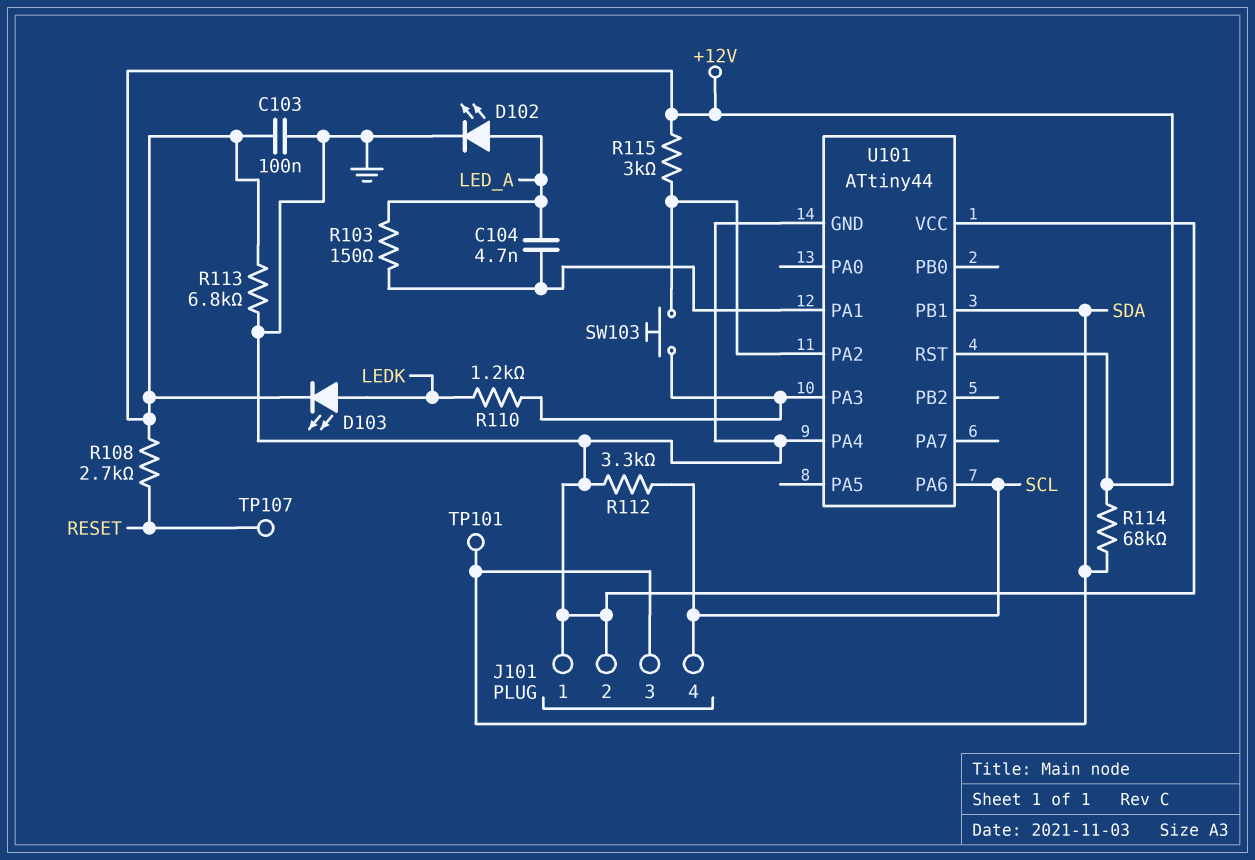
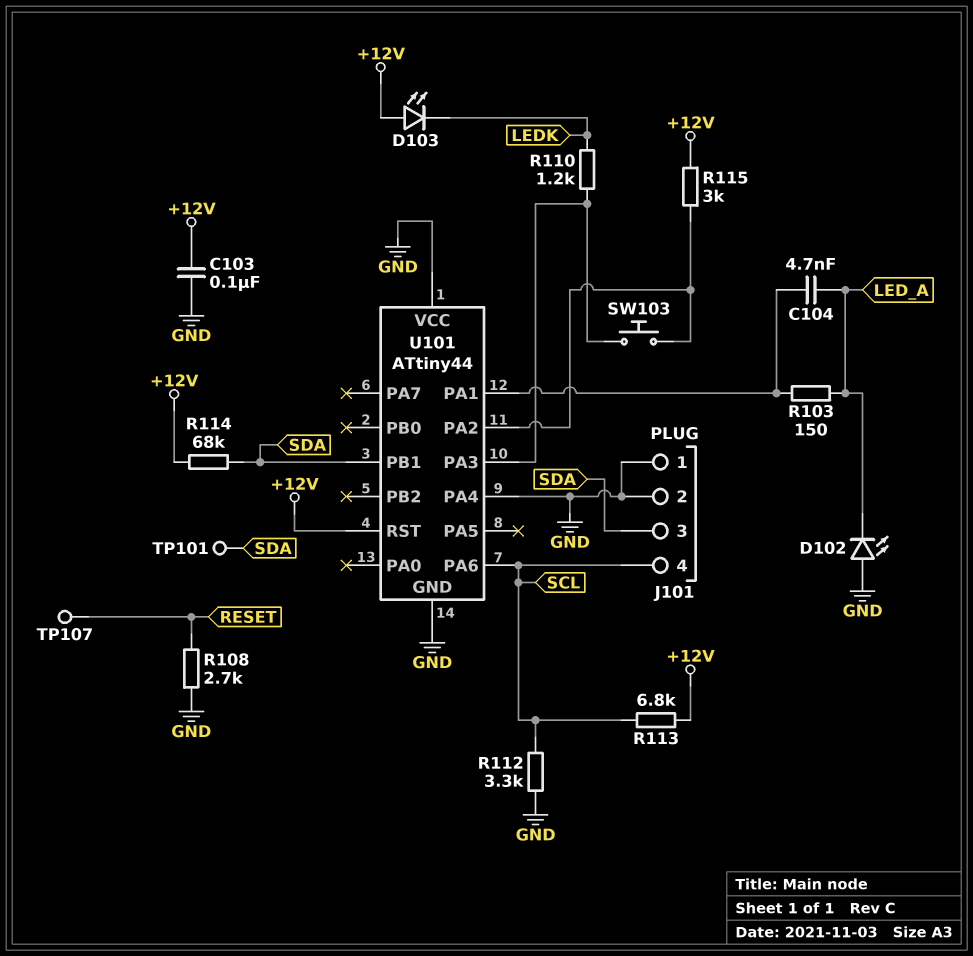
D102: LED (A LED_A, K GND) -> LED (A GND, K LED_A)
D103: LED (A LEDK, K +12V) -> LED (A +12V, K LEDK)
R108: 2.7k (+12V, RESET) -> 2.7k (GND, RESET)
R113: 6.8k (+12V, GND) -> 6.8k (+12V, SCL)

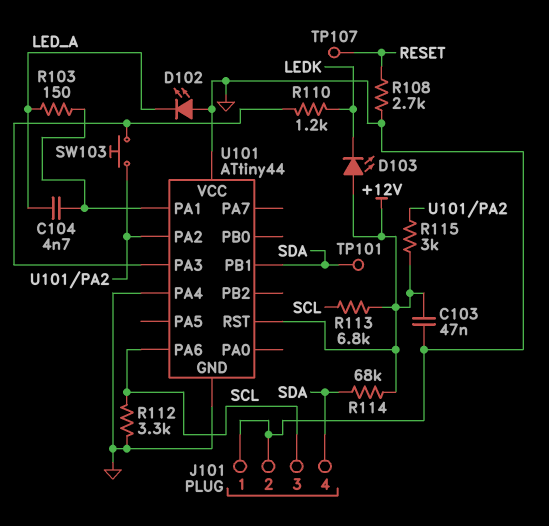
C103: 100nF (+12V, GND) -> 47nF (+12V, GND)
J101 pin 3: SDA -> SCL
J101 pin 4: SCL -> SDA

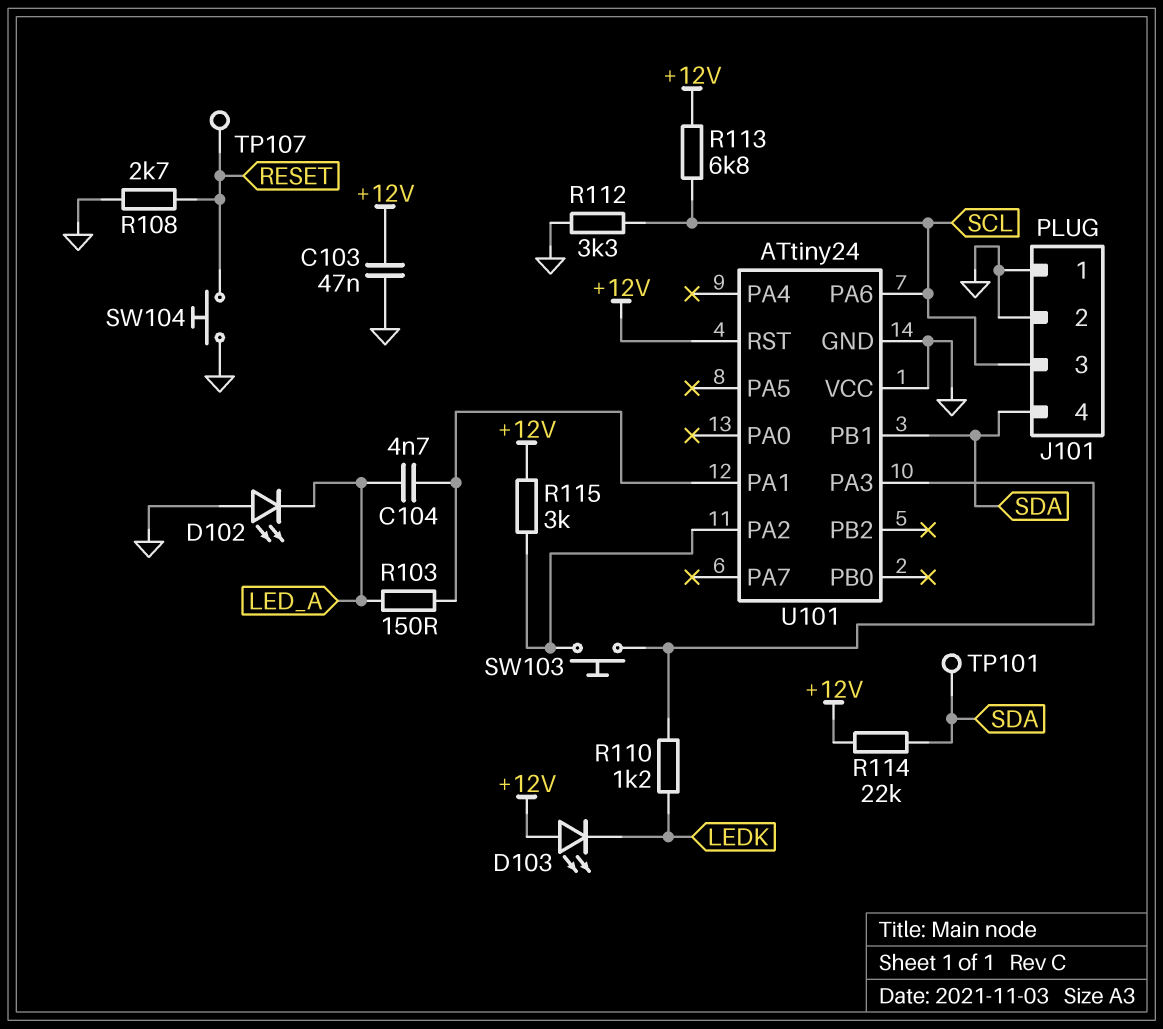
R114: 68k (+12V, SDA) -> 22k (+12V, SDA)
SW104: none -> button (GND, RESET)
U101: ATtiny44 -> ATtiny24
U101 pin PA4: GND -> none

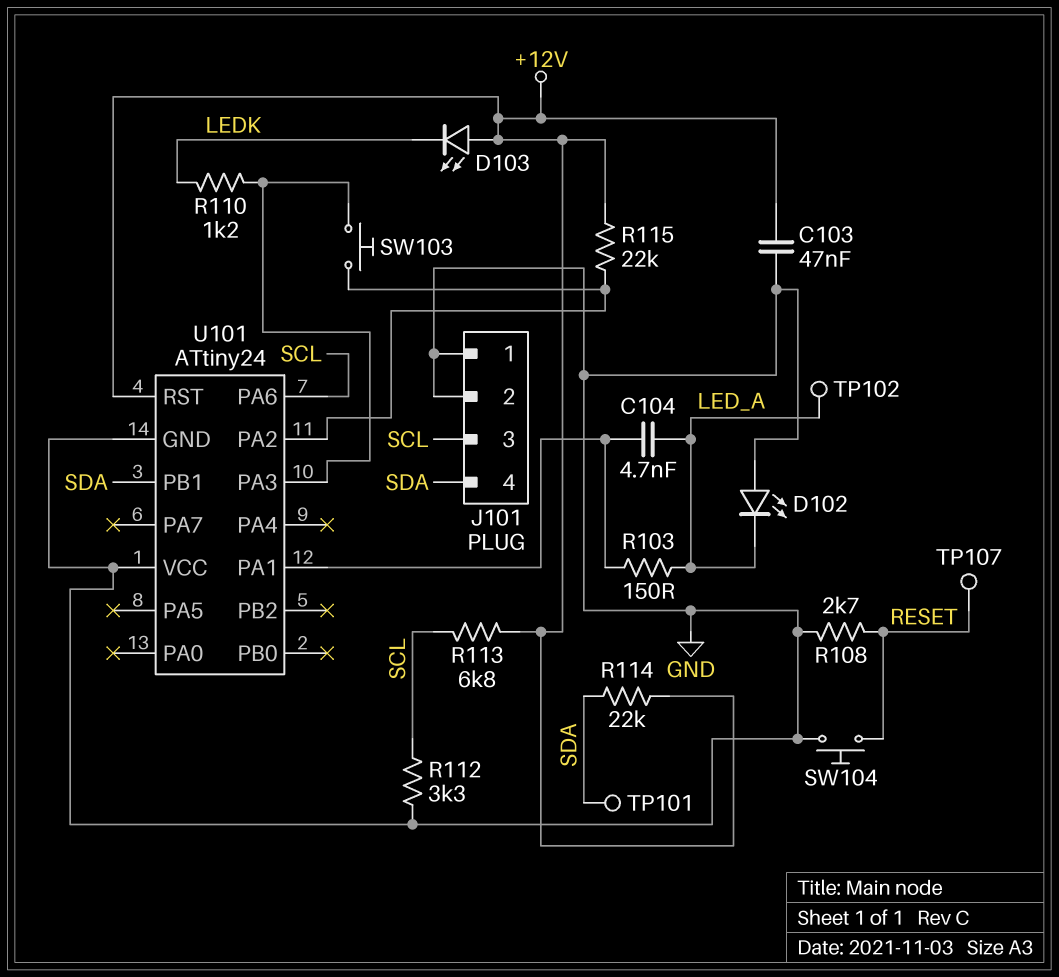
R115: 3k (+12V, U101/PA2) -> 22k (+12V, U101/PA2)
TP102: none -> test point (LED_A)

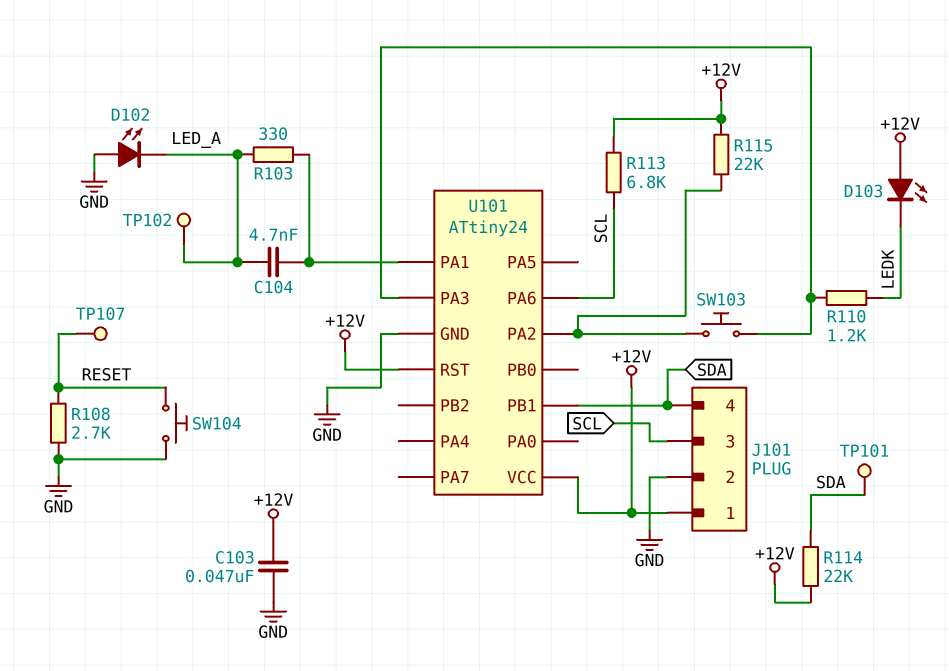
J101 pin 1: GND -> +12V
R103: 150 (LED_A, U101/PA1) -> 330 (LED_A, U101/PA1)
R112: 3.3k (GND, SCL) -> none
U101 pin VCC: GND -> +12V

